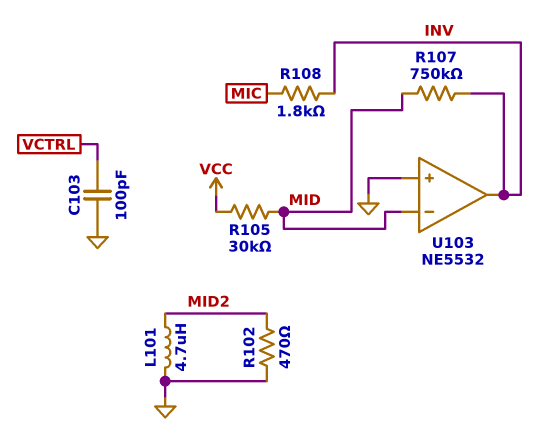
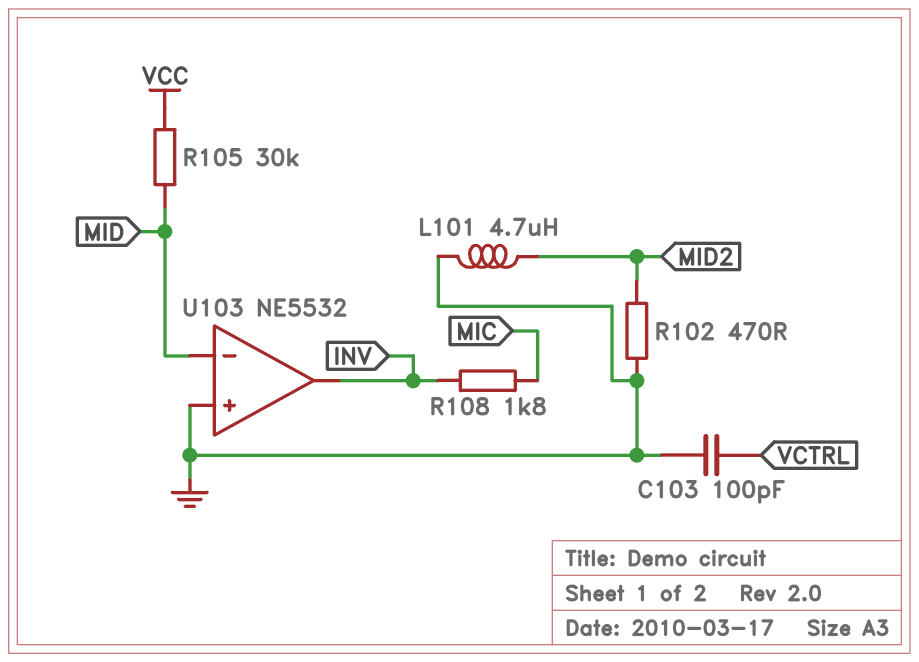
R107: 750k (INV, MID) -> none

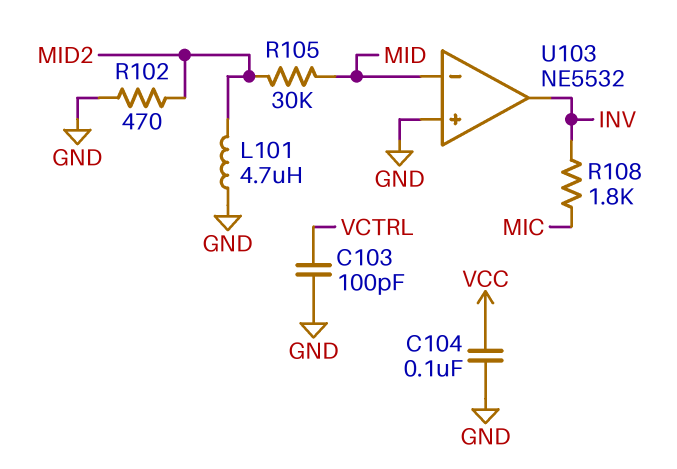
C104: none -> 100nF (GND, VCC)
R105: 30k (MID, VCC) -> 30k (MID, MID2)

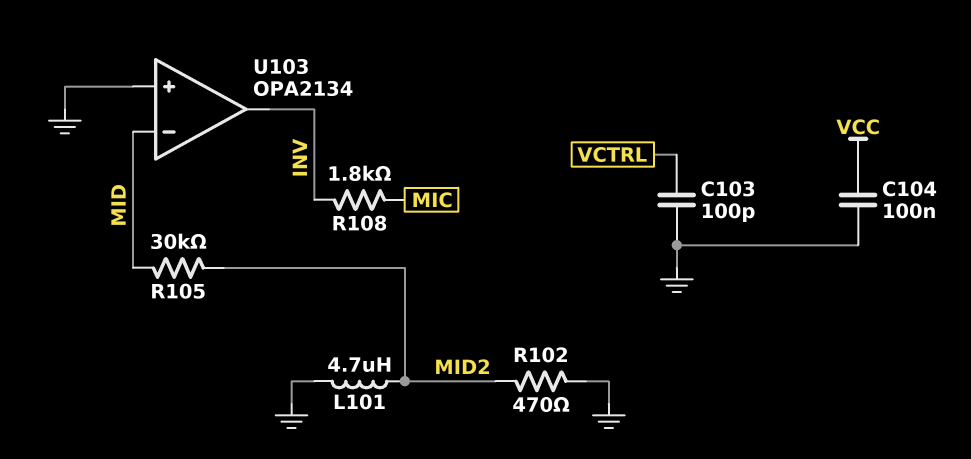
U103: NE5532 -> OPA2134

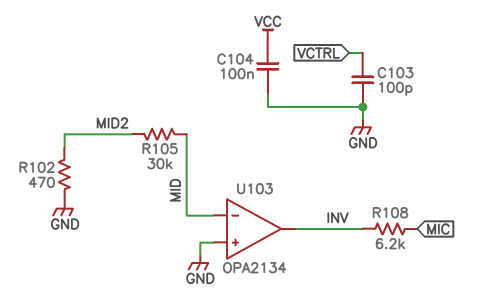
L101: 4.7uH (GND, MID2) -> none
R108: 1.8k (INV, MIC) -> 6.2k (INV, MIC)

